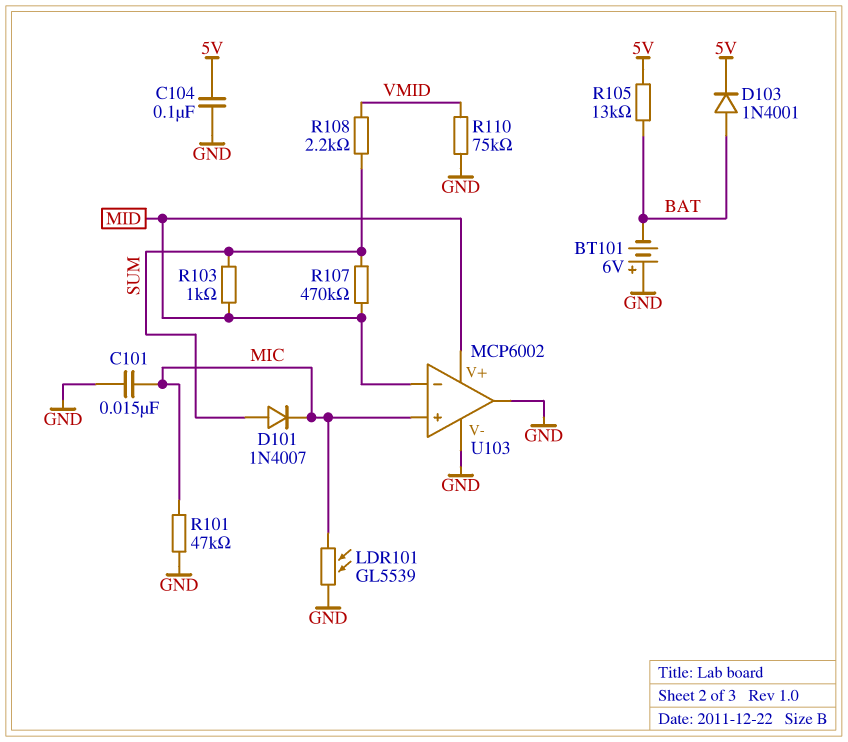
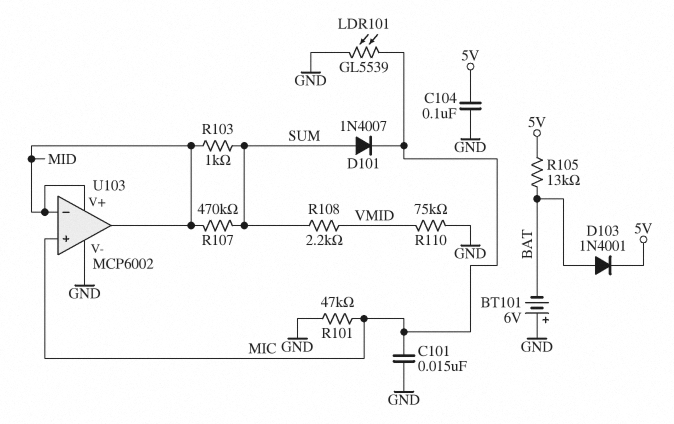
U103 pin out: GND -> MID

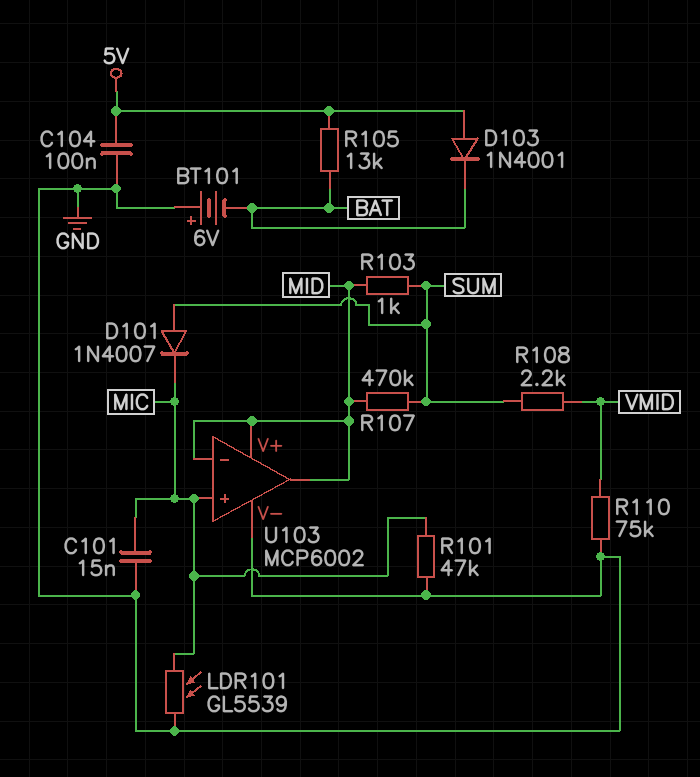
D103: diode 1N4001 (A BAT, K 5V) -> diode 1N4001 (A 5V, K BAT)

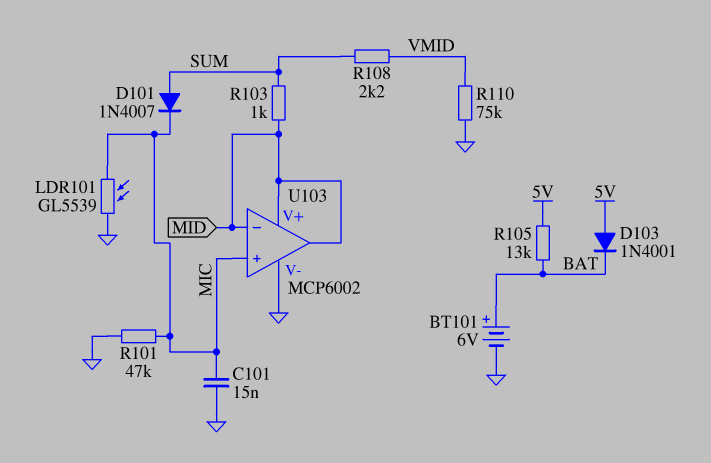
BT101: 6V (plus GND, minus BAT) -> 6V (plus BAT, minus GND)
C104: 100nF (5V, GND) -> none
R107: 470k (MID, SUM) -> none

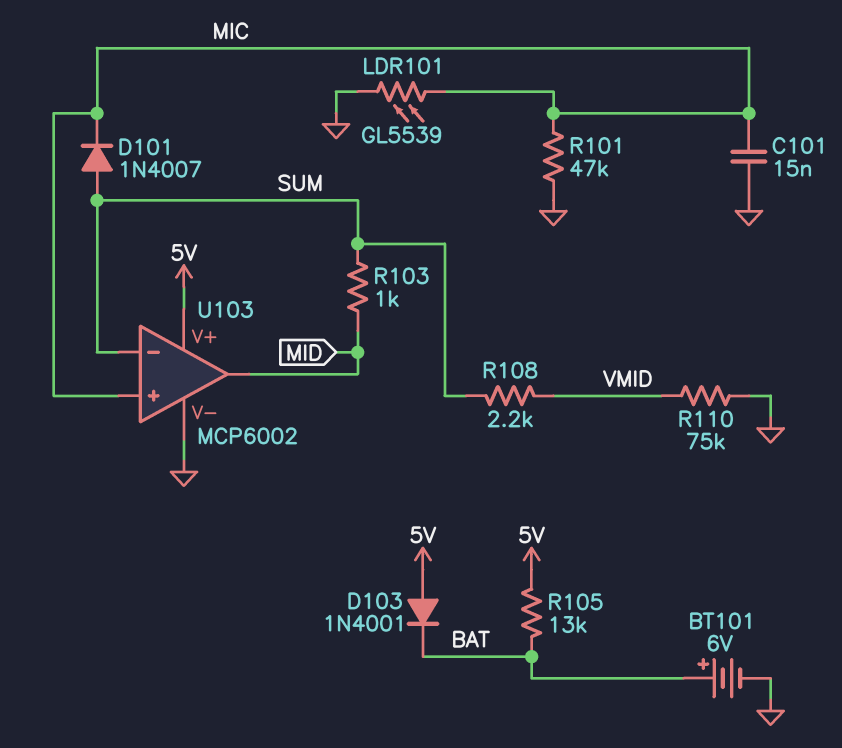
U103 pin V+: MID -> 5V
U103 pin in-: MID -> SUM

